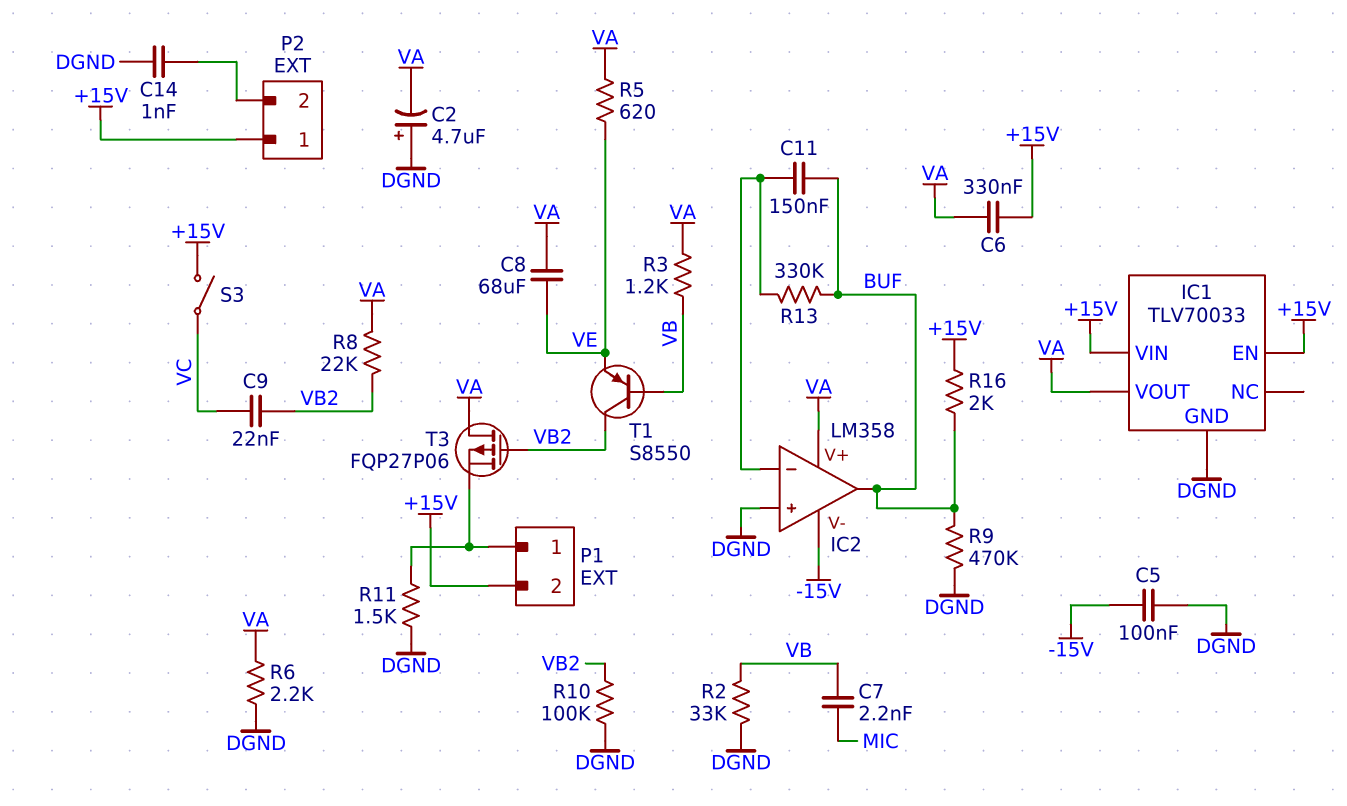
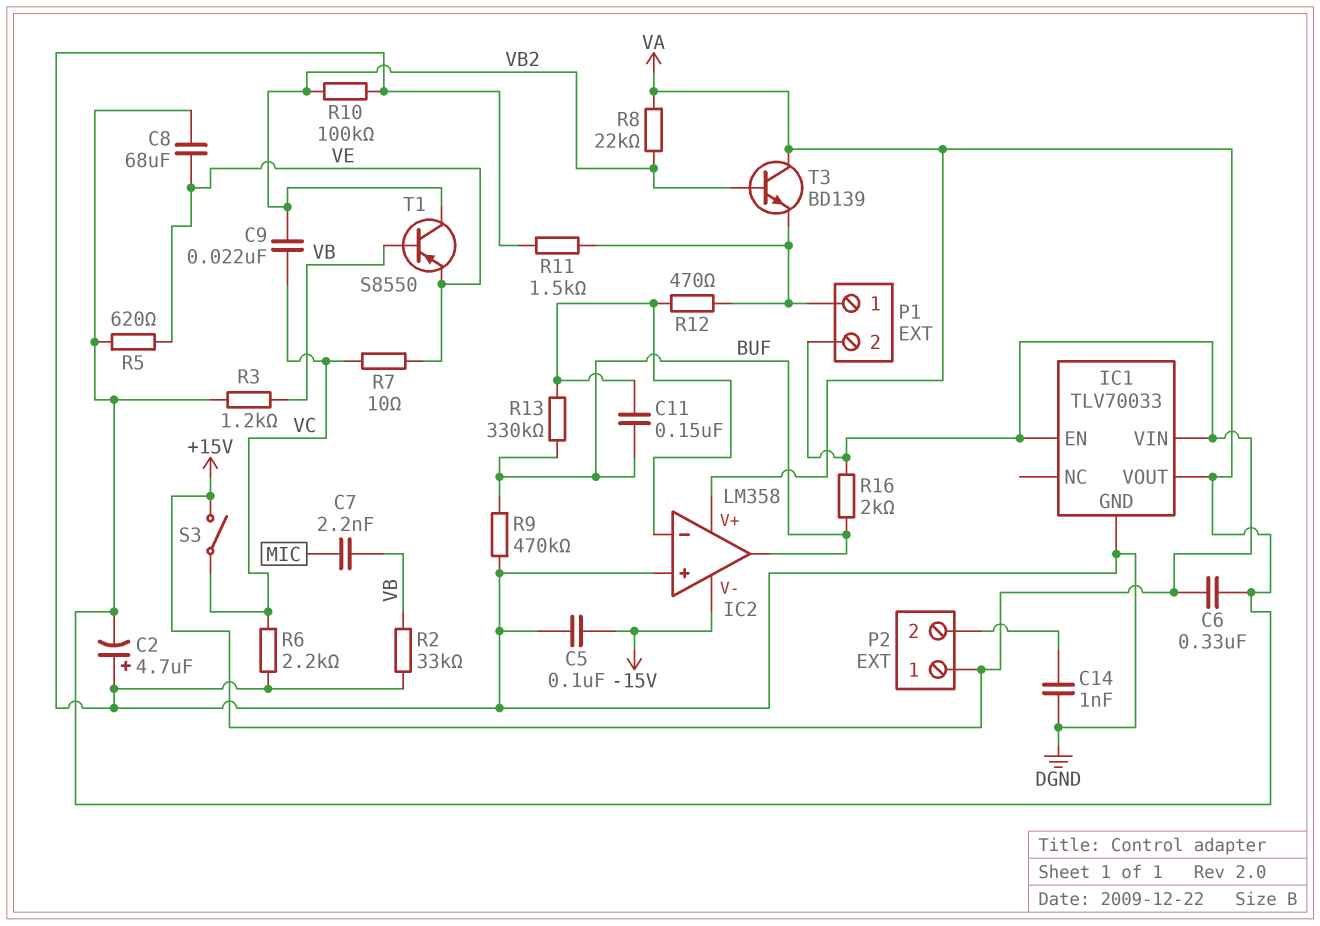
R6: 2.2k (DGND, VA) -> 2.2k (DGND, VC)
R7: none -> 10 (VC, VE)
R12: none -> 470 (IC2/in-, P1/1)
T3: PMOS FQP27P06 (G VB2, D VA, S P1/1) -> NPN BD139 (B VB2, C VA, E P1/1)

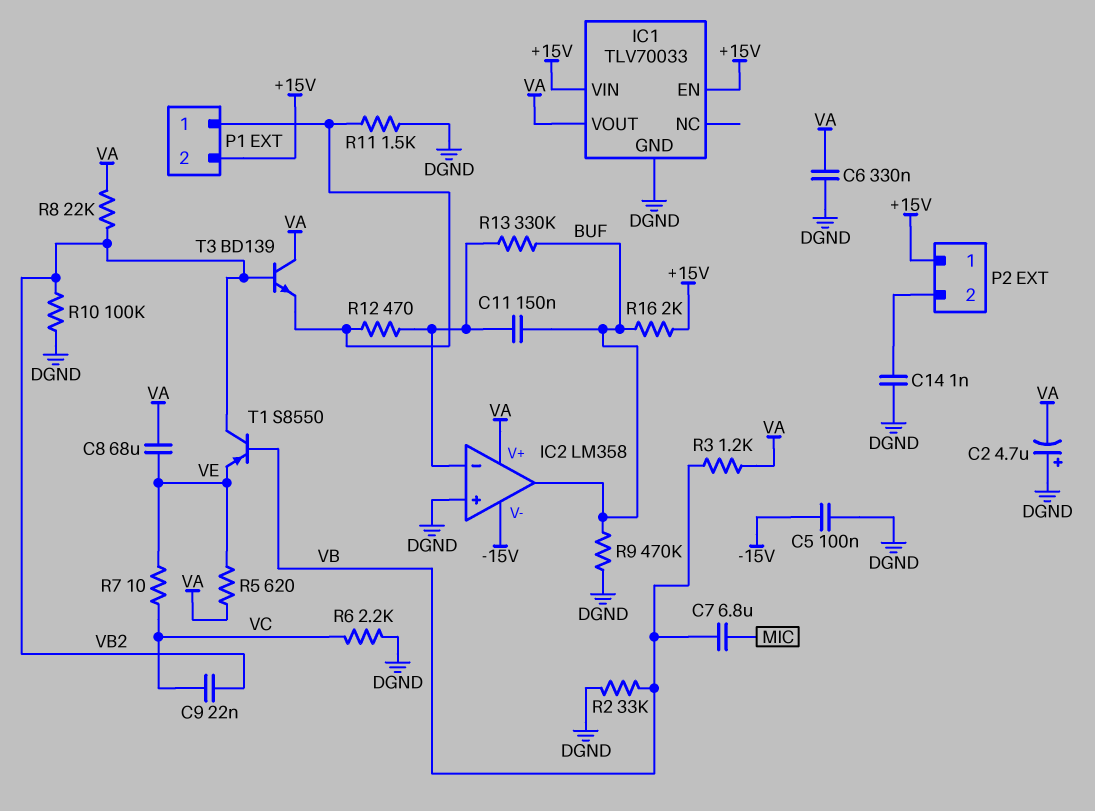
C6: 330nF (+15V, VA) -> 330nF (DGND, VA)
C7: 2.2nF (MIC, VB) -> 6.8uF (MIC, VB)
S3: switch (+15V, VC) -> none

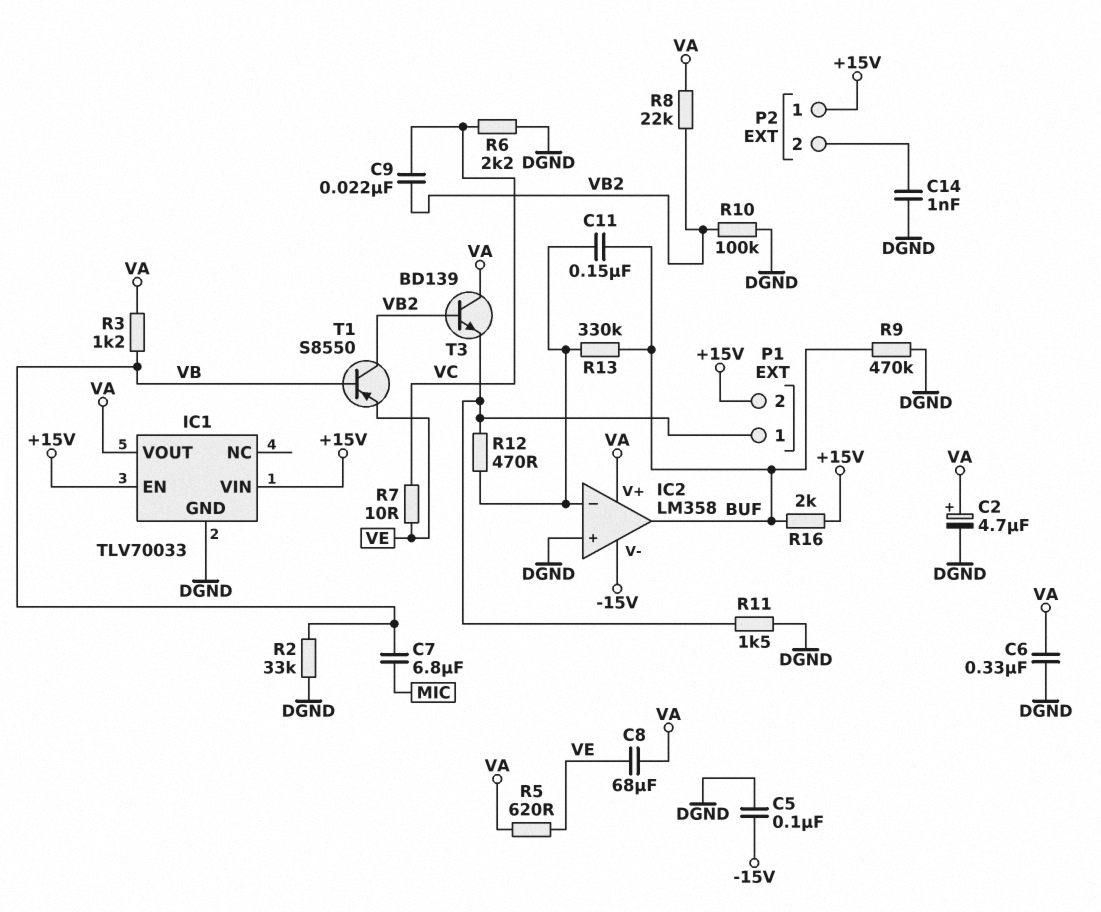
C2: 4.7uF (plus DGND, minus VA) -> 4.7uF (plus VA, minus DGND)

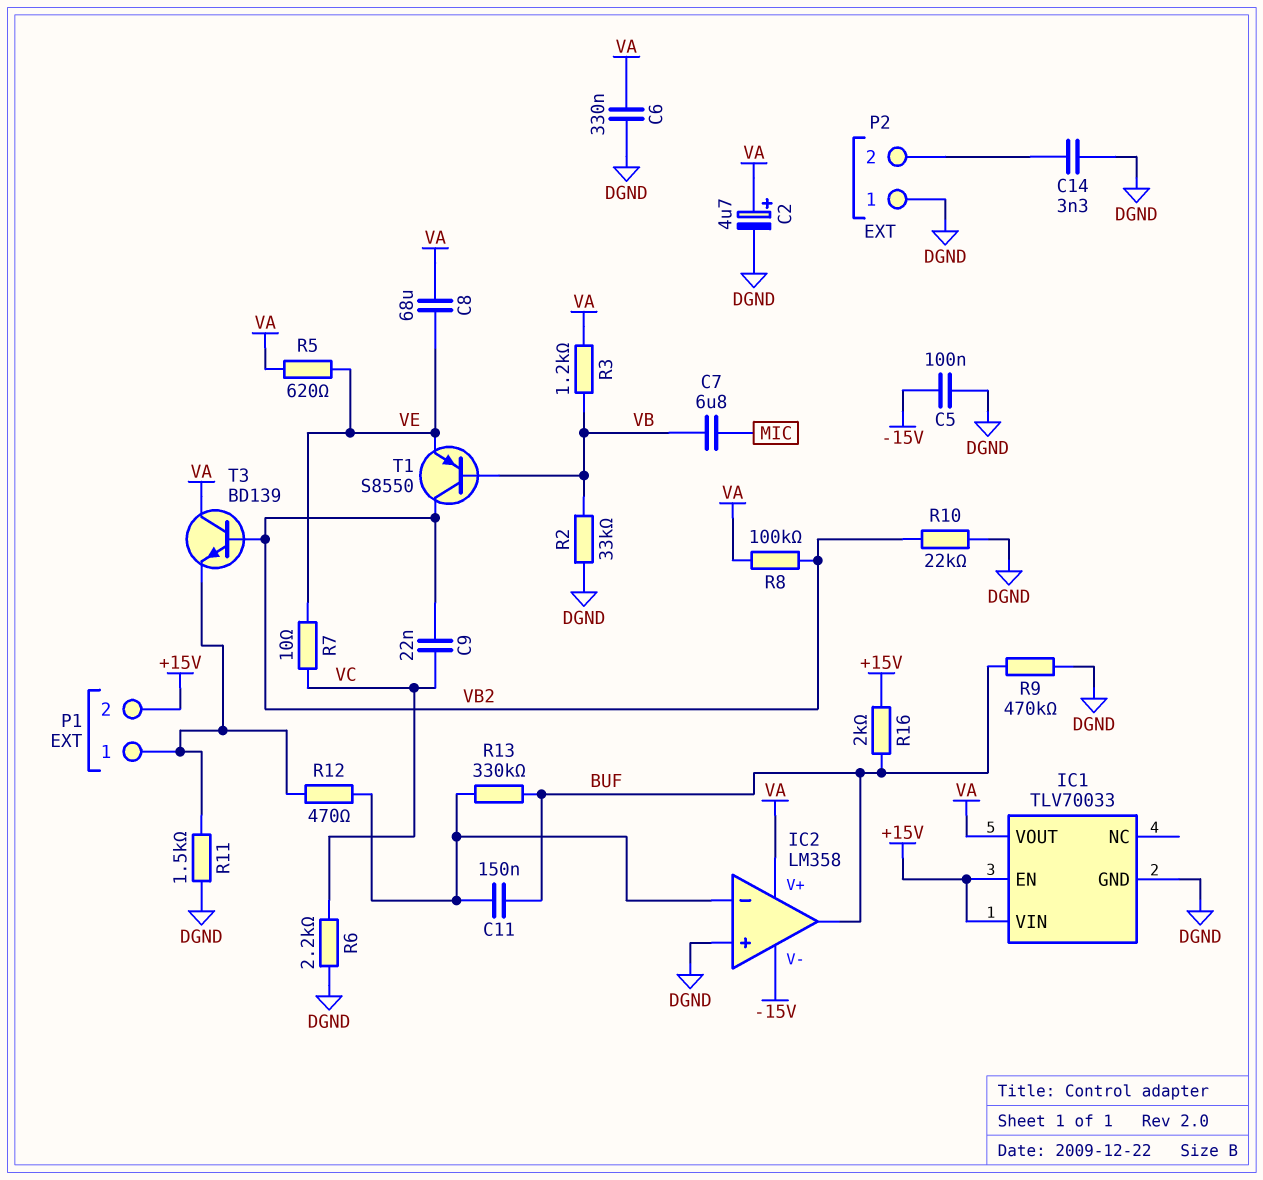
C14: 1nF (DGND, P2/2) -> 3.3nF (DGND, P2/2)
P2 pin 1: +15V -> DGND
R8: 22k (VA, VB2) -> 100k (VA, VB2)
R10: 100k (DGND, VB2) -> 22k (DGND, VB2)

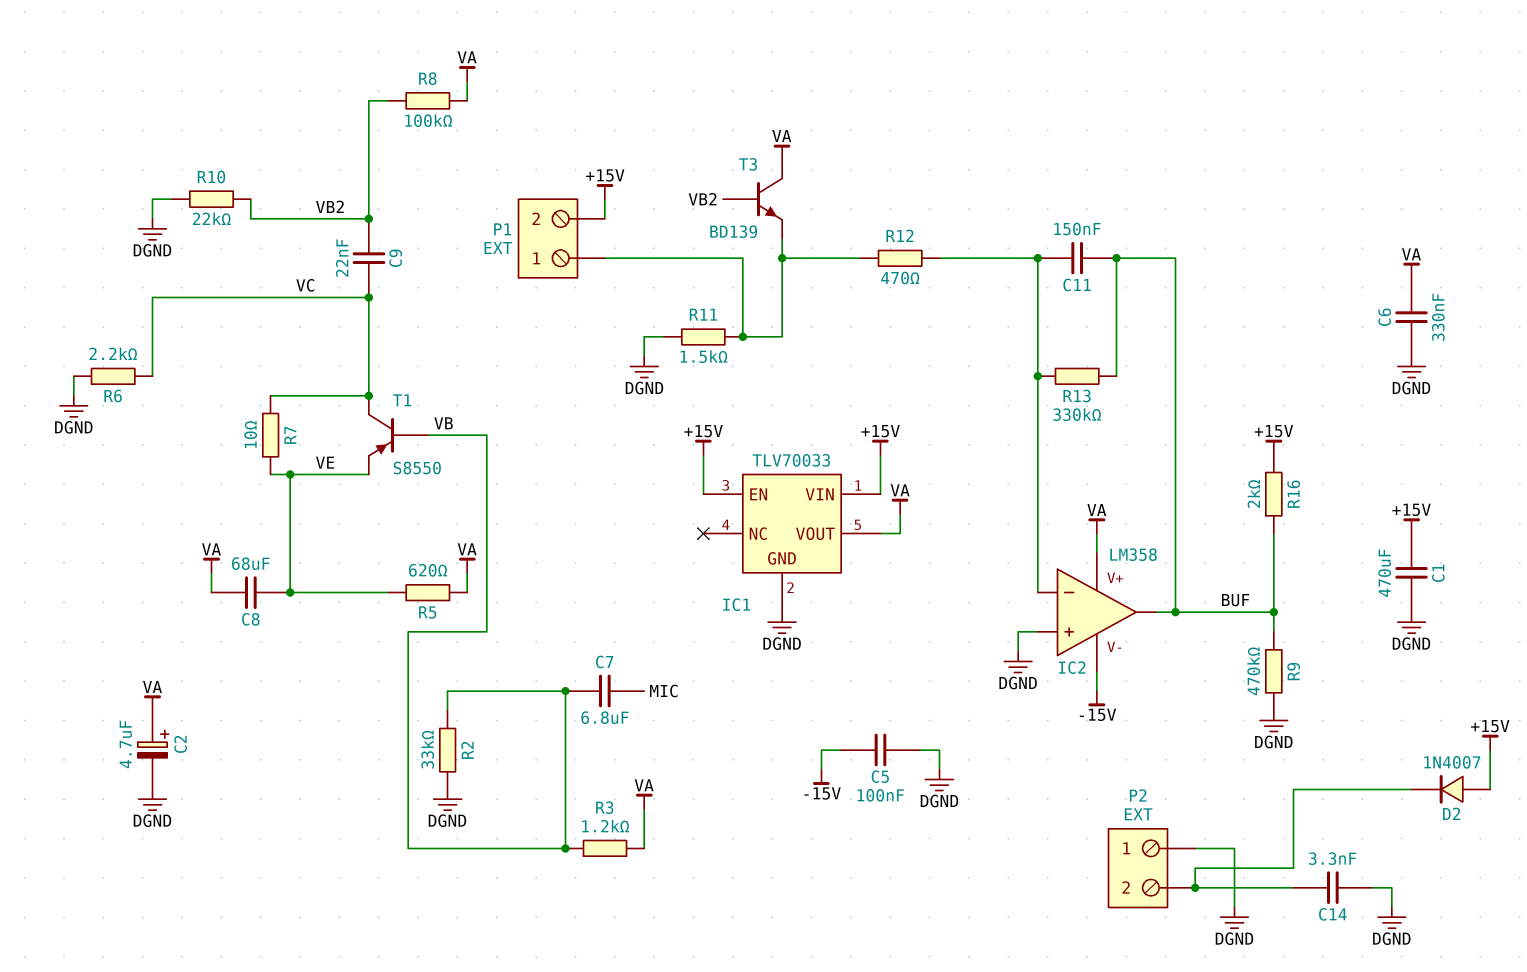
C1: none -> 470uF (+15V, DGND)
D2: none -> diode 1N4007 (A +15V, K P2/2)
T1: PNP S8550 (B VB, C VB2, E VE) -> PNP S8550 (B VB, C VC, E VE)

